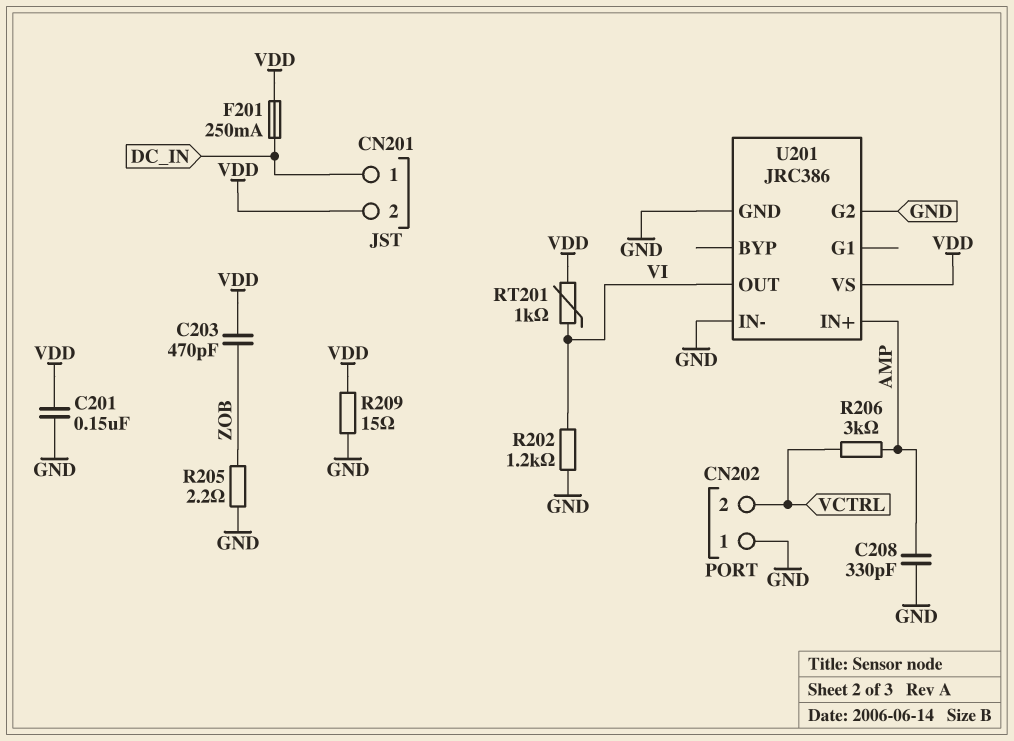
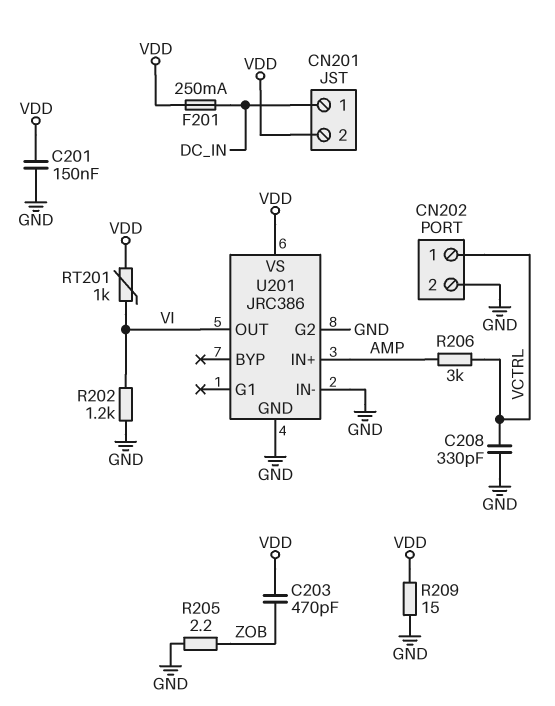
C208: 330pF (AMP, GND) -> 330pF (GND, VCTRL)
CN202 pin 1: GND -> VCTRL
CN202 pin 2: VCTRL -> GND

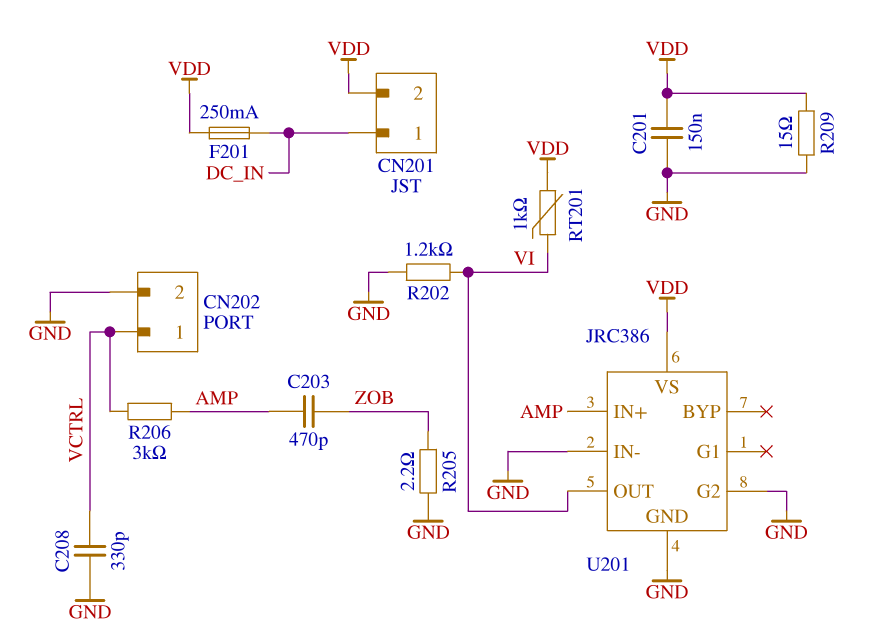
C203: 470pF (VDD, ZOB) -> 470pF (AMP, ZOB)

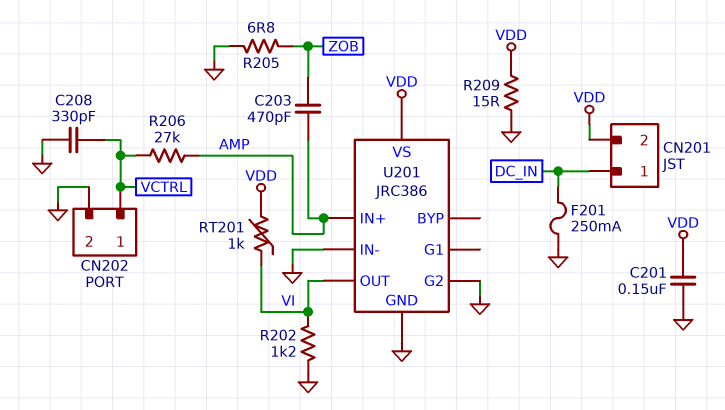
F201: 250mA (DC_IN, VDD) -> 250mA (DC_IN, GND)
R205: 2.2 (GND, ZOB) -> 6.8 (GND, ZOB)
R206: 3k (AMP, VCTRL) -> 27k (AMP, VCTRL)

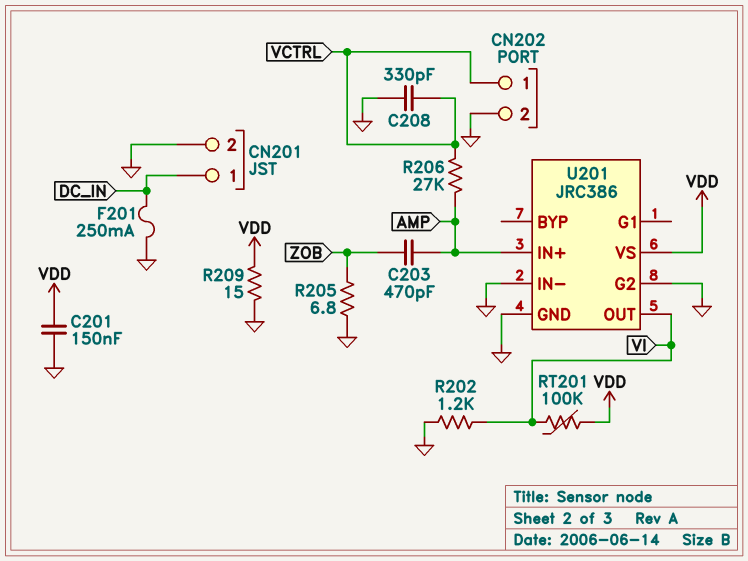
CN201 pin 2: VDD -> GND
RT201: 1k (VDD, VI) -> 100k (VDD, VI)

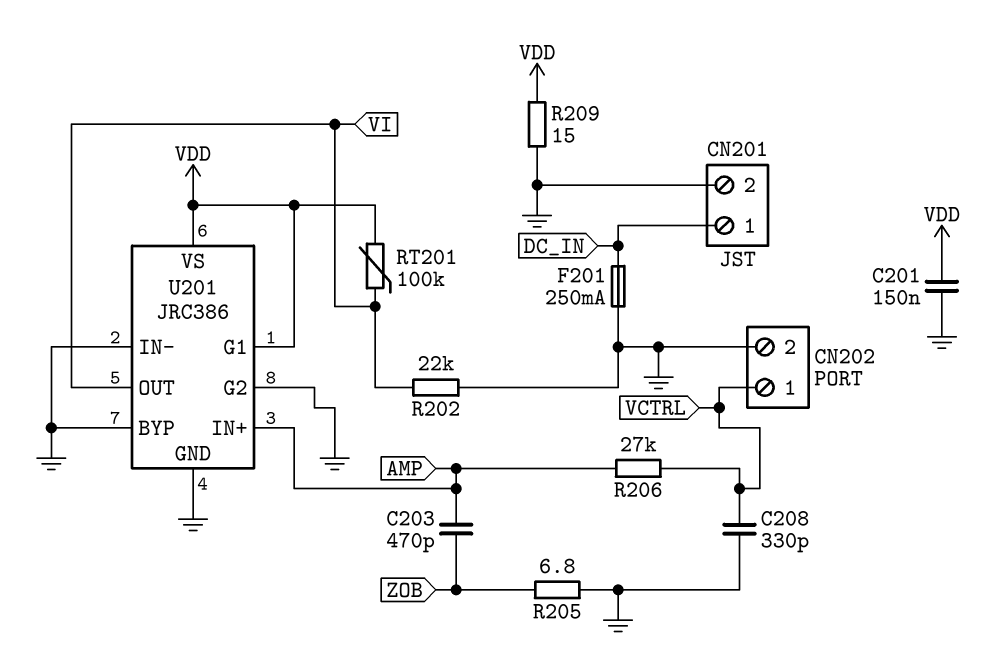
R202: 1.2k (GND, VI) -> 22k (GND, VI)
U201 pin BYP: none -> GND
U201 pin G1: none -> VDD

